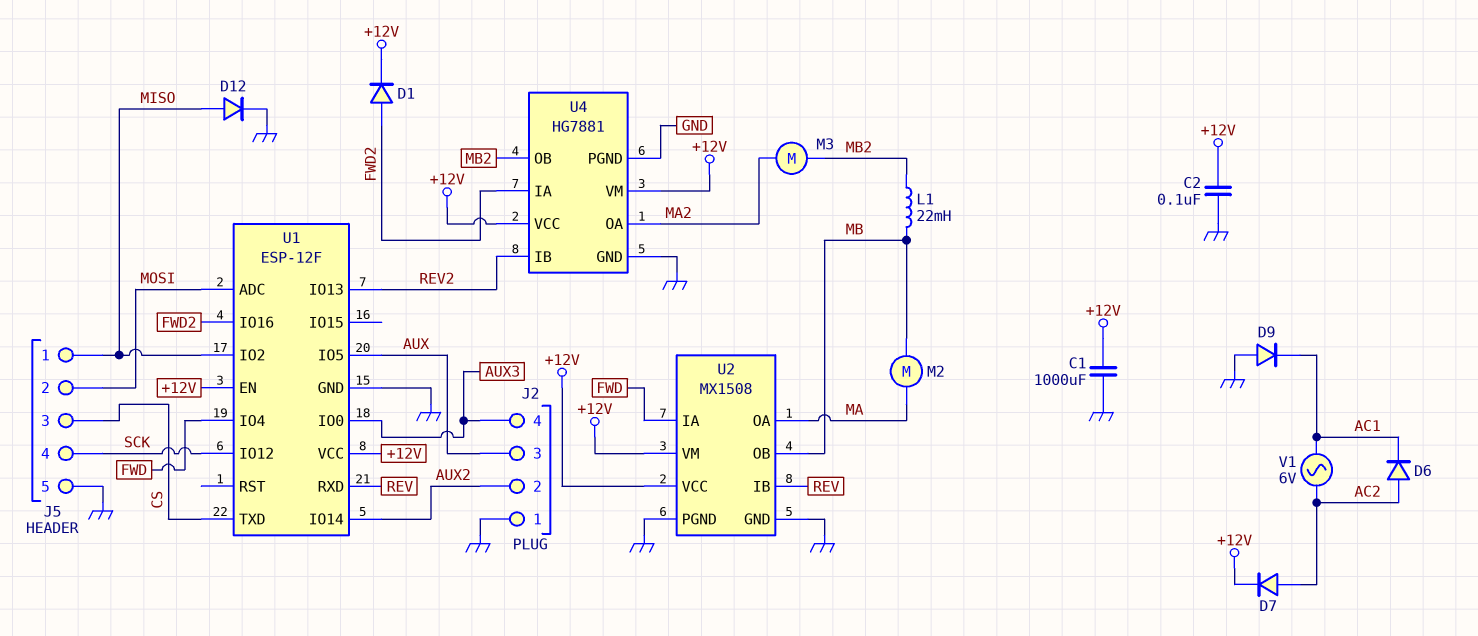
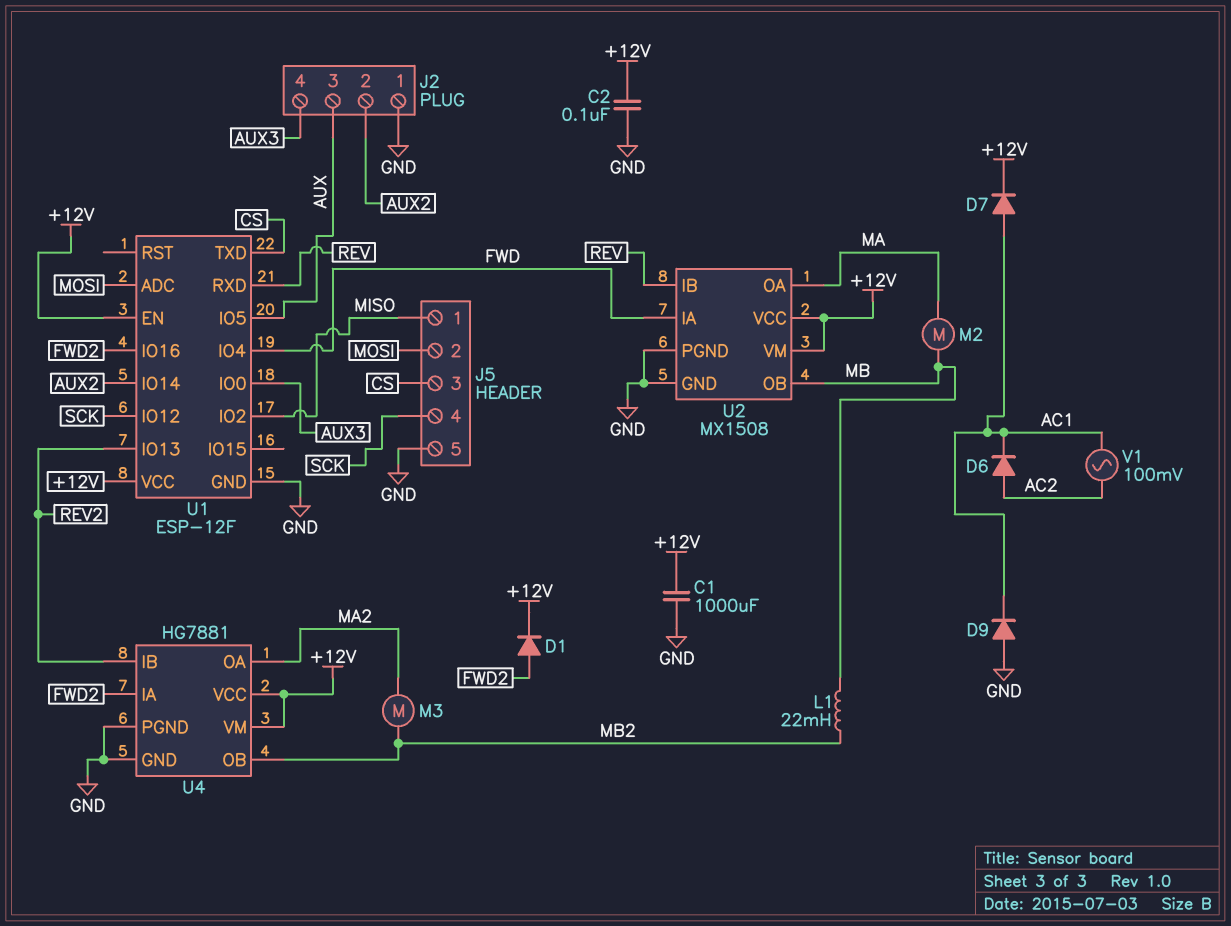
D7: diode (A AC2, K +12V) -> diode (A AC1, K +12V)
D12: diode (A MISO, K GND) -> none
V1: AC 6V (AC1, AC2) -> AC 100mV (AC1, AC2)

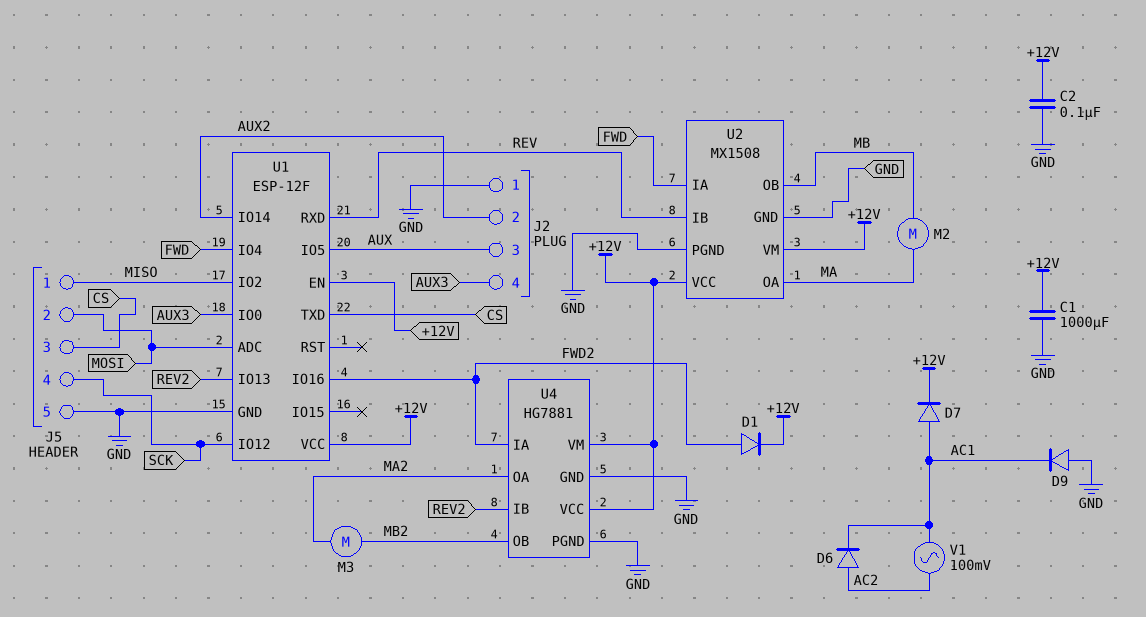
L1: 22mH (MB, MB2) -> none

